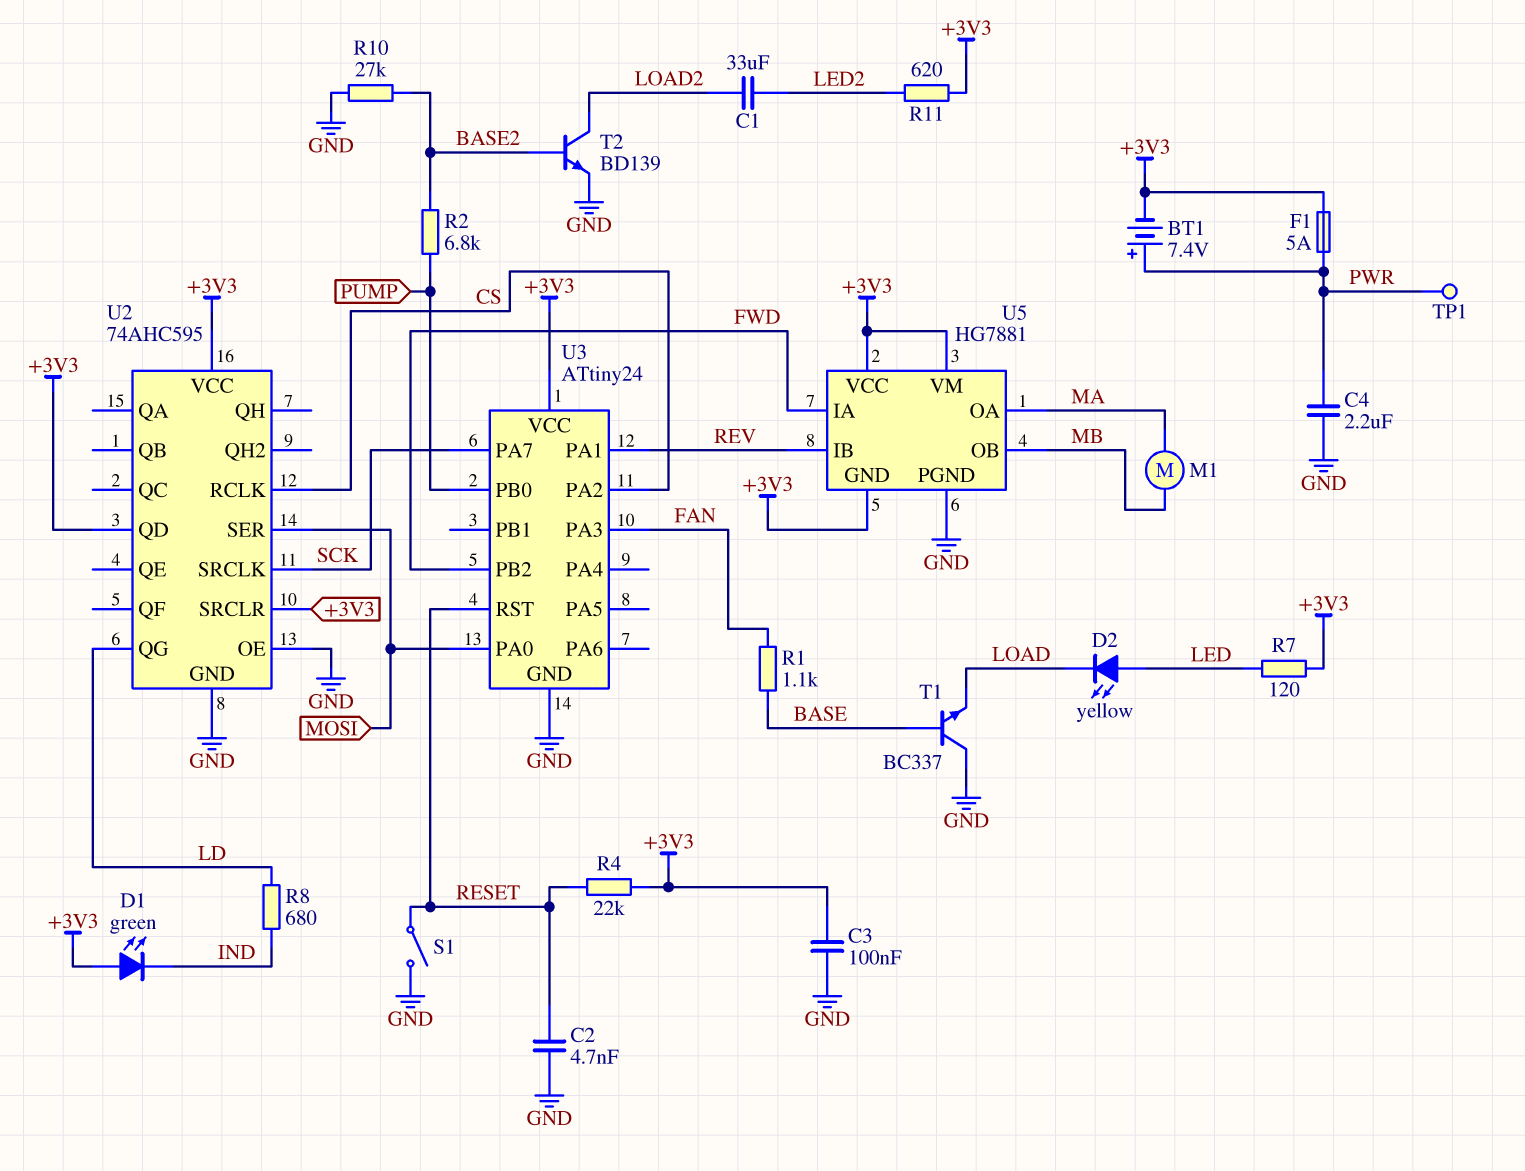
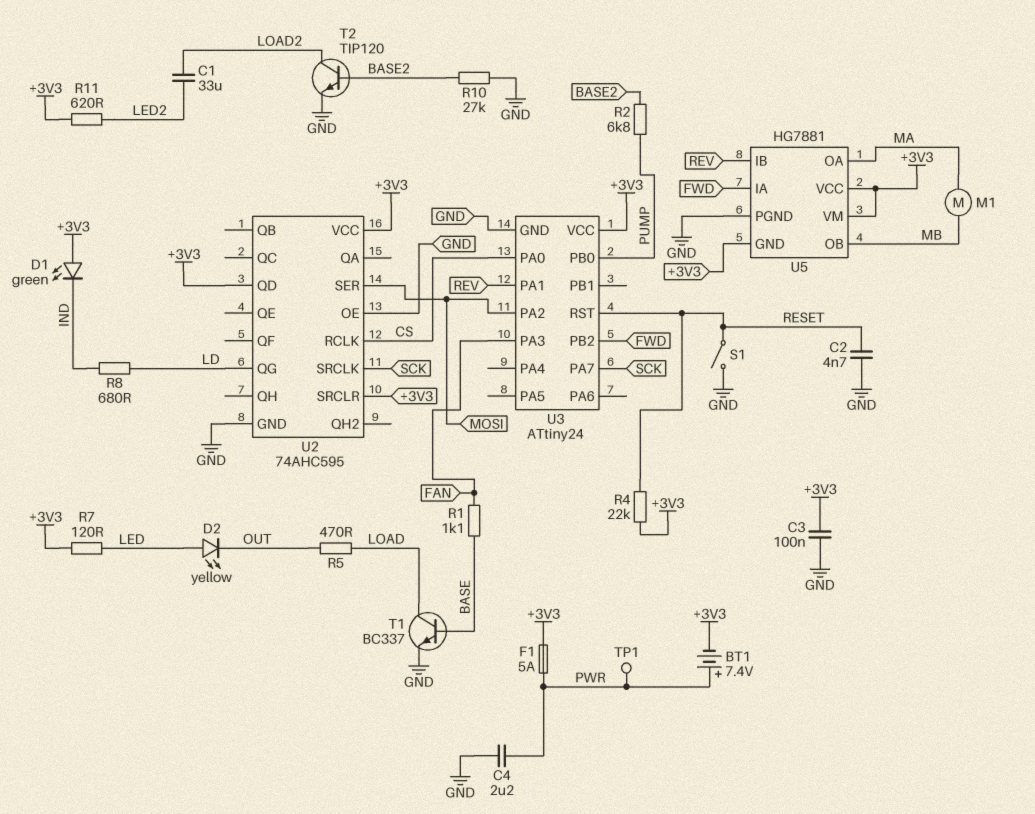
D2: LED yellow (A LED, K LOAD) -> LED yellow (A LED, K OUT)
R5: none -> 470 (LOAD, OUT)
T1: NPN BC337 (B BASE, C GND, E LOAD) -> NPN BC337 (B BASE, C LOAD, E GND)
T2: NPN BD139 (B BASE2, C LOAD2, E GND) -> NPN TIP120 (B BASE2, C LOAD2, E GND)
U3 pin PA0: MOSI -> CS
U3 pin PA2: CS -> MOSI

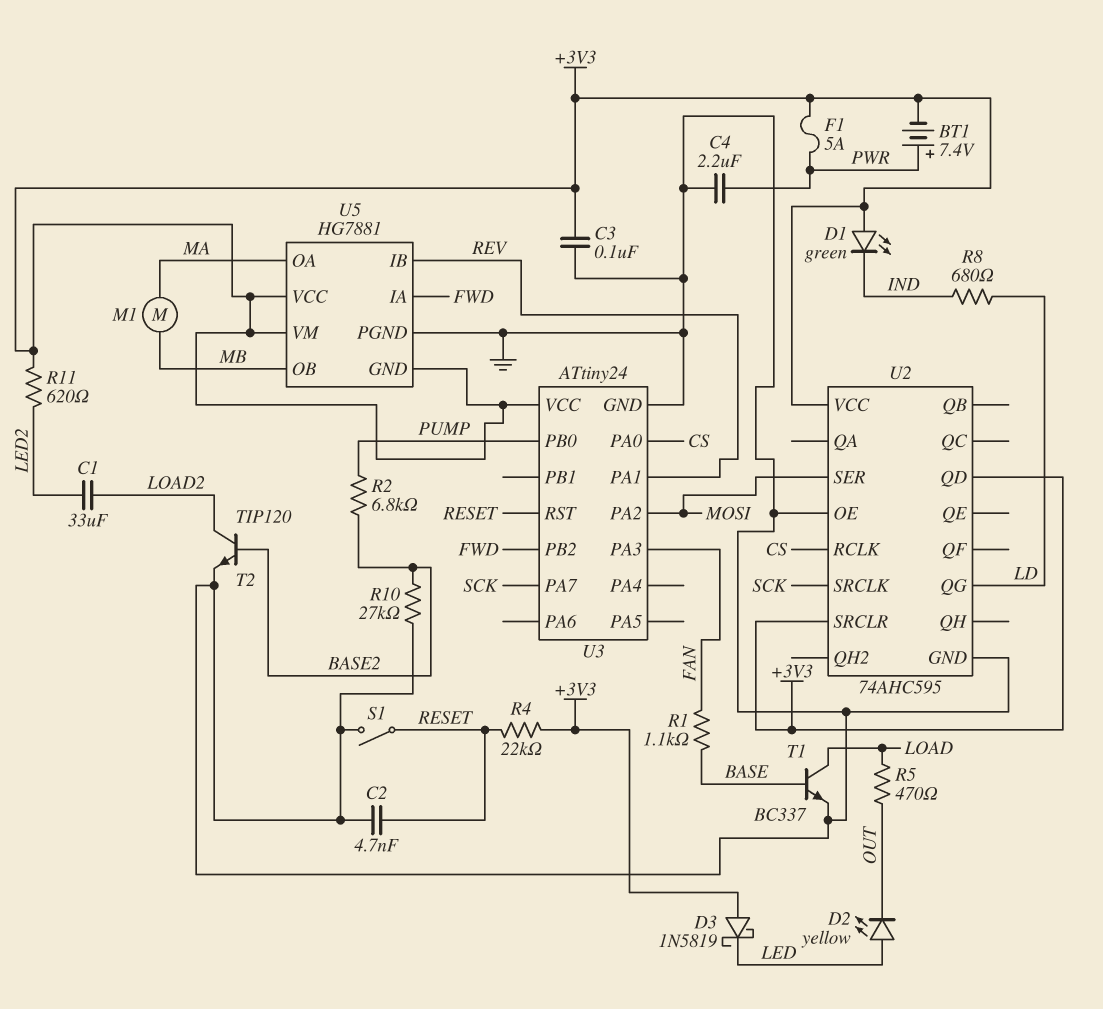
D3: none -> schottky 1N5819 (A +3V3, K LED)
R7: 120 (+3V3, LED) -> none
TP1: test point (PWR) -> none

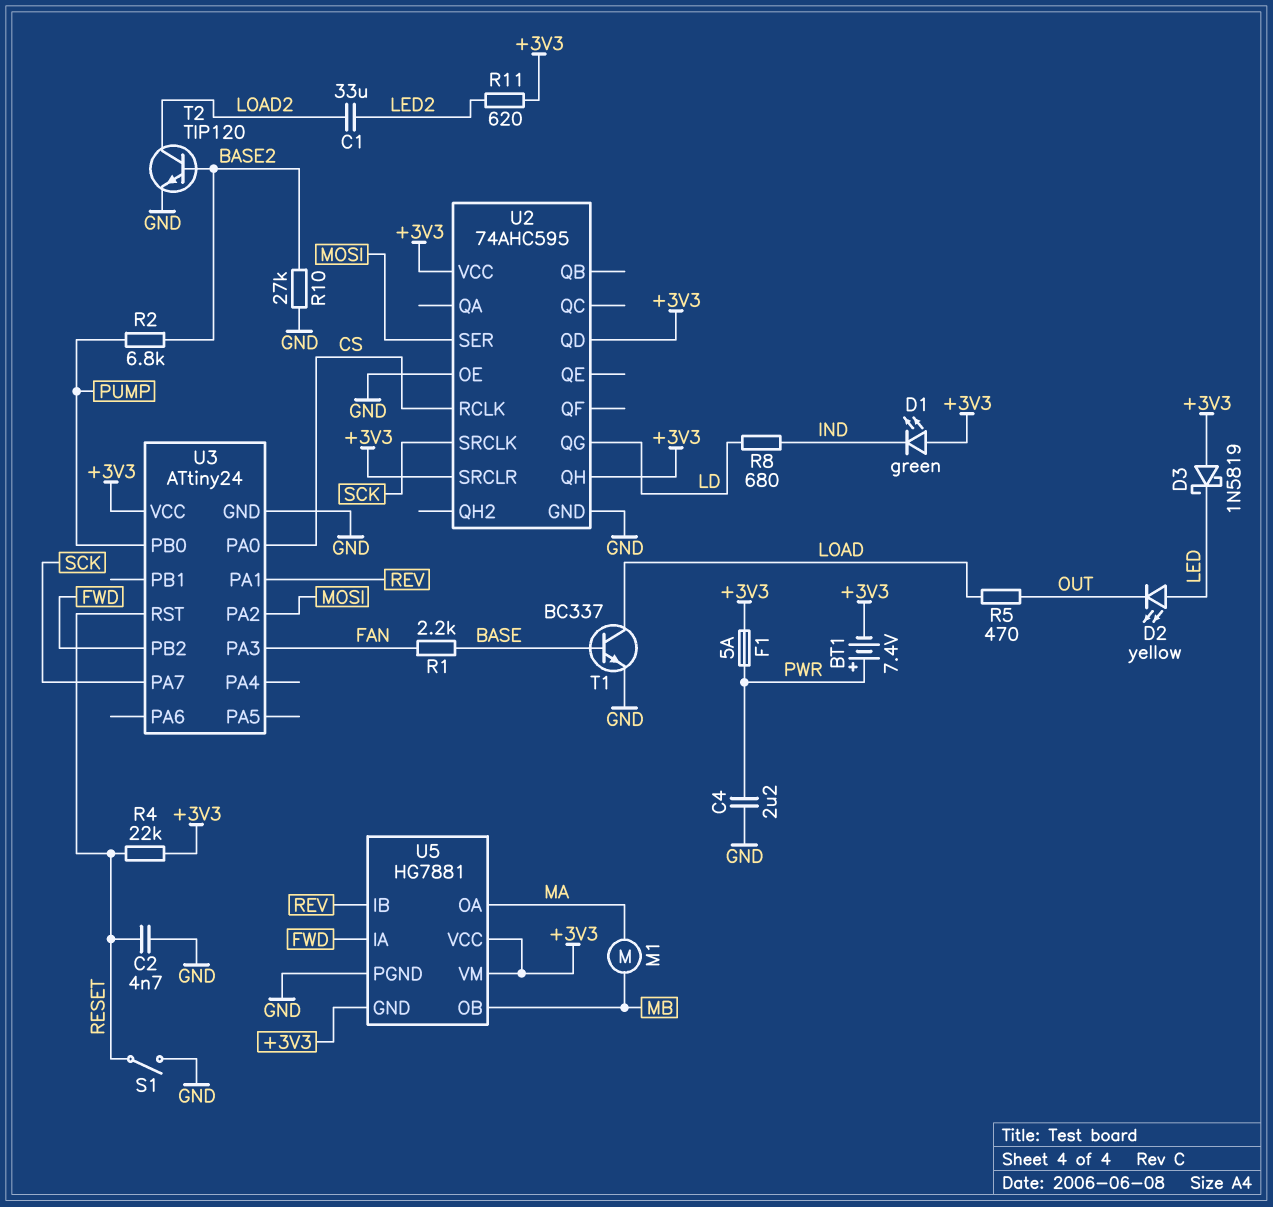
C3: 100nF (+3V3, GND) -> none
R1: 1.1k (BASE, FAN) -> 2.2k (BASE, FAN)
U2 pin QH: none -> +3V3

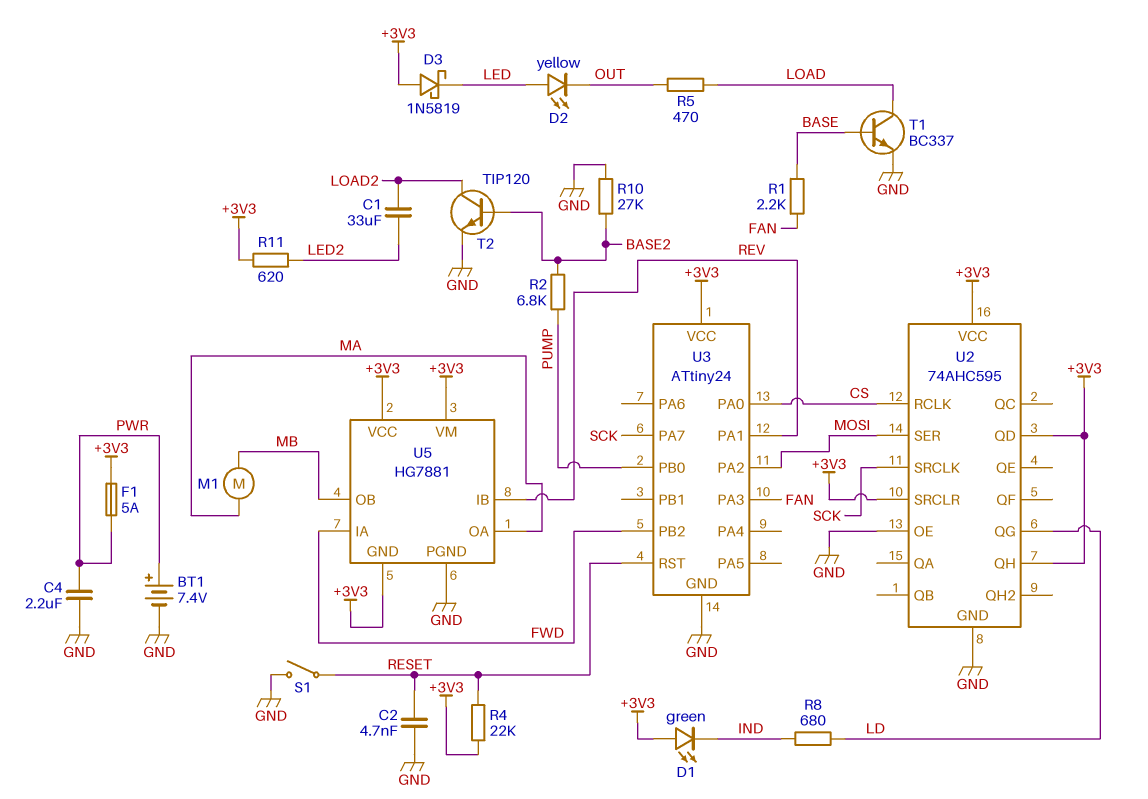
BT1: 7.4V (plus PWR, minus +3V3) -> 7.4V (plus PWR, minus GND)

